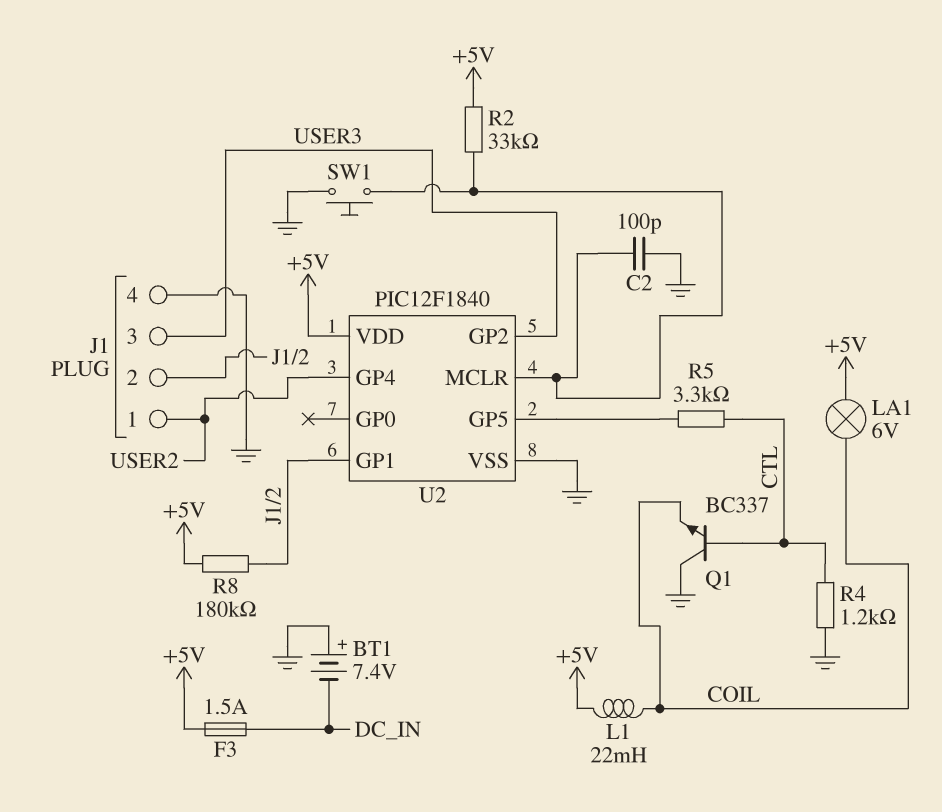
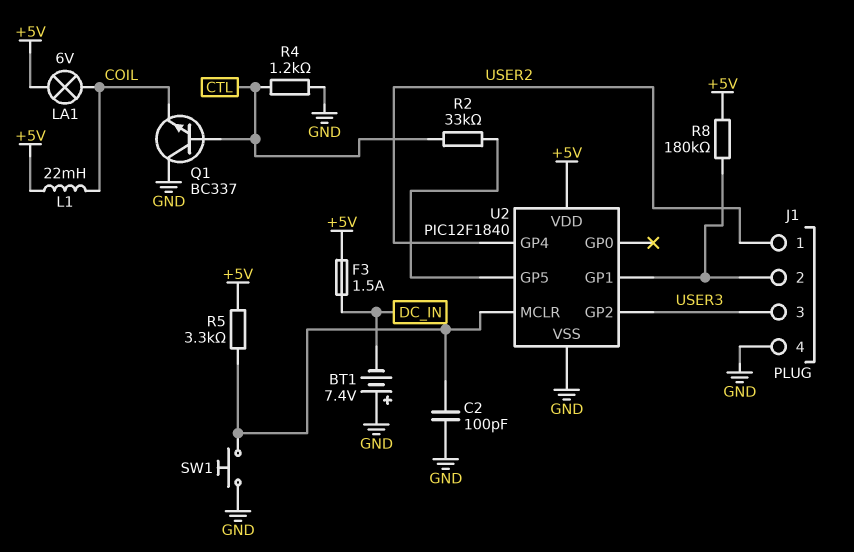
R2: 33k (+5V, U2/MCLR) -> 33k (CTL, U2/GP5)
R5: 3.3k (CTL, U2/GP5) -> 3.3k (+5V, U2/MCLR)

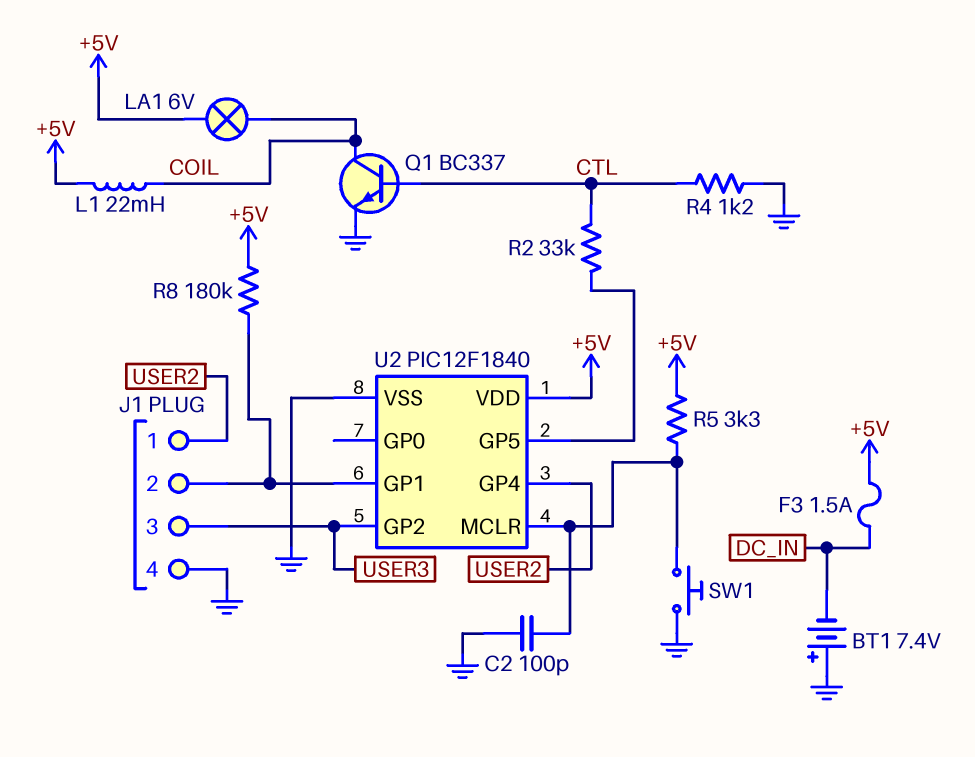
Q1: NPN BC337 (B CTL, C GND, E COIL) -> NPN BC337 (B CTL, C COIL, E GND)

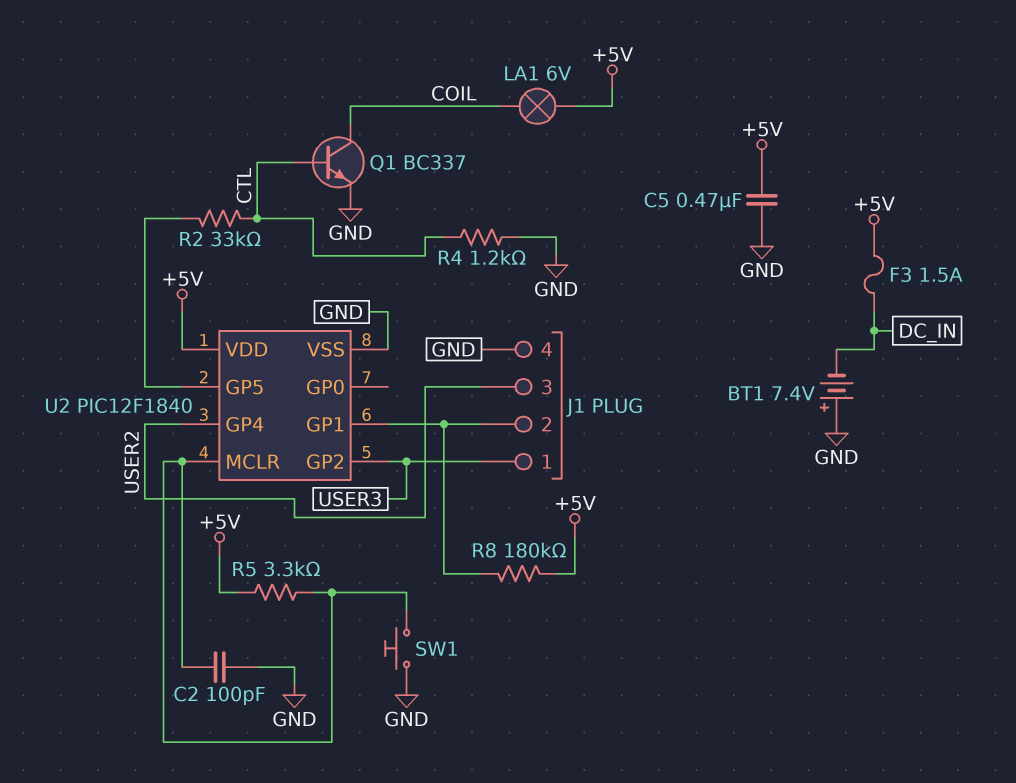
C5: none -> 470nF (+5V, GND)
J1 pin 1: USER2 -> USER3
J1 pin 3: USER3 -> USER2
L1: 22mH (+5V, COIL) -> none

